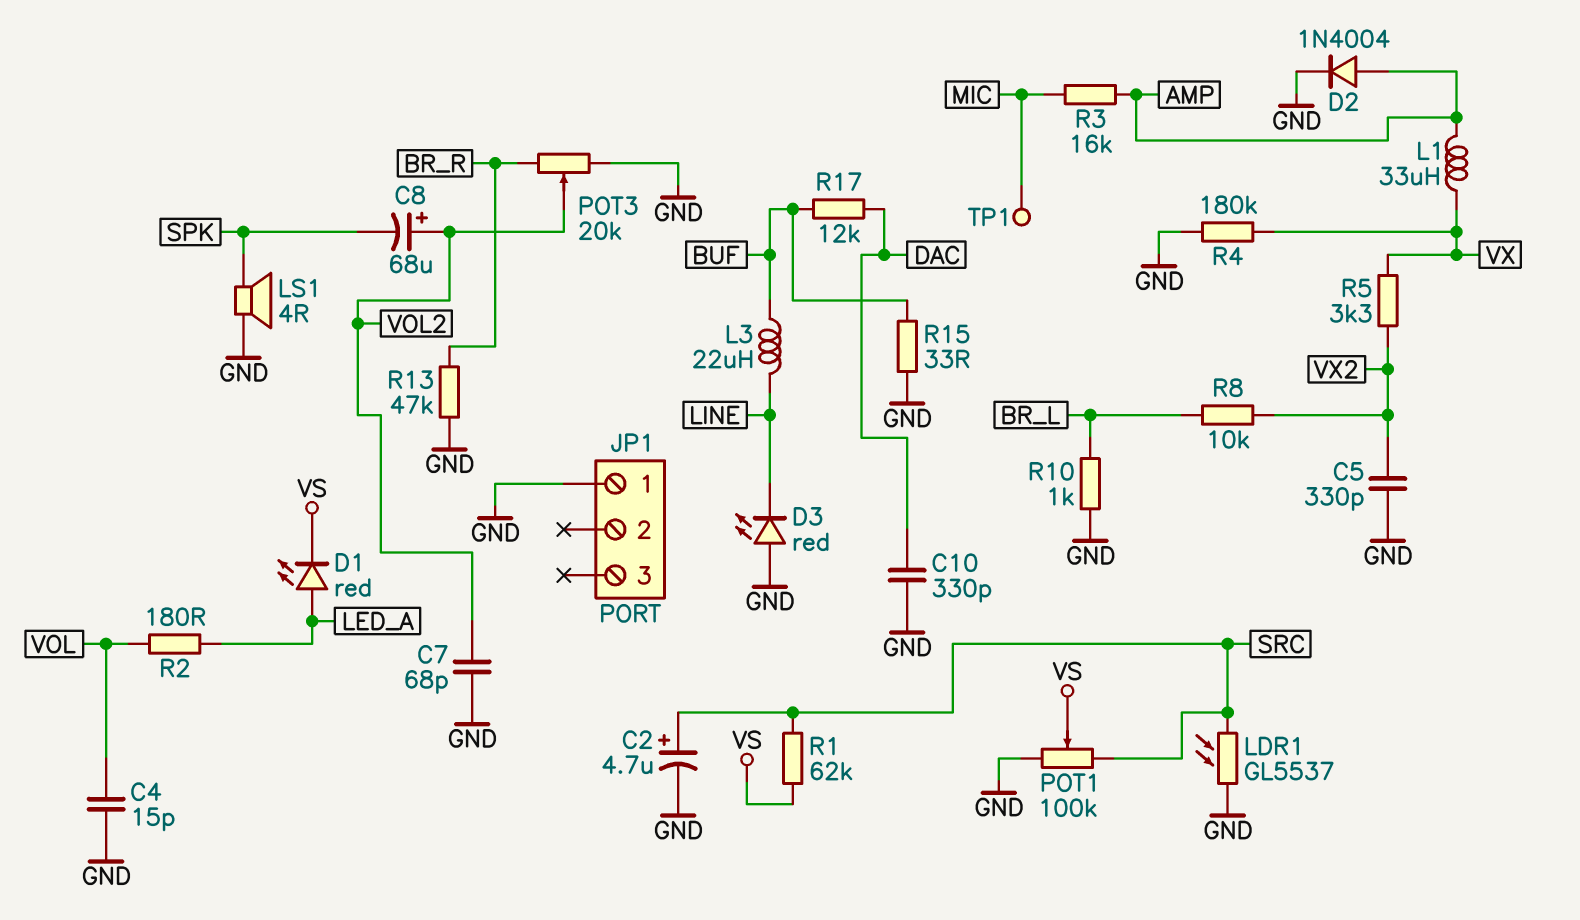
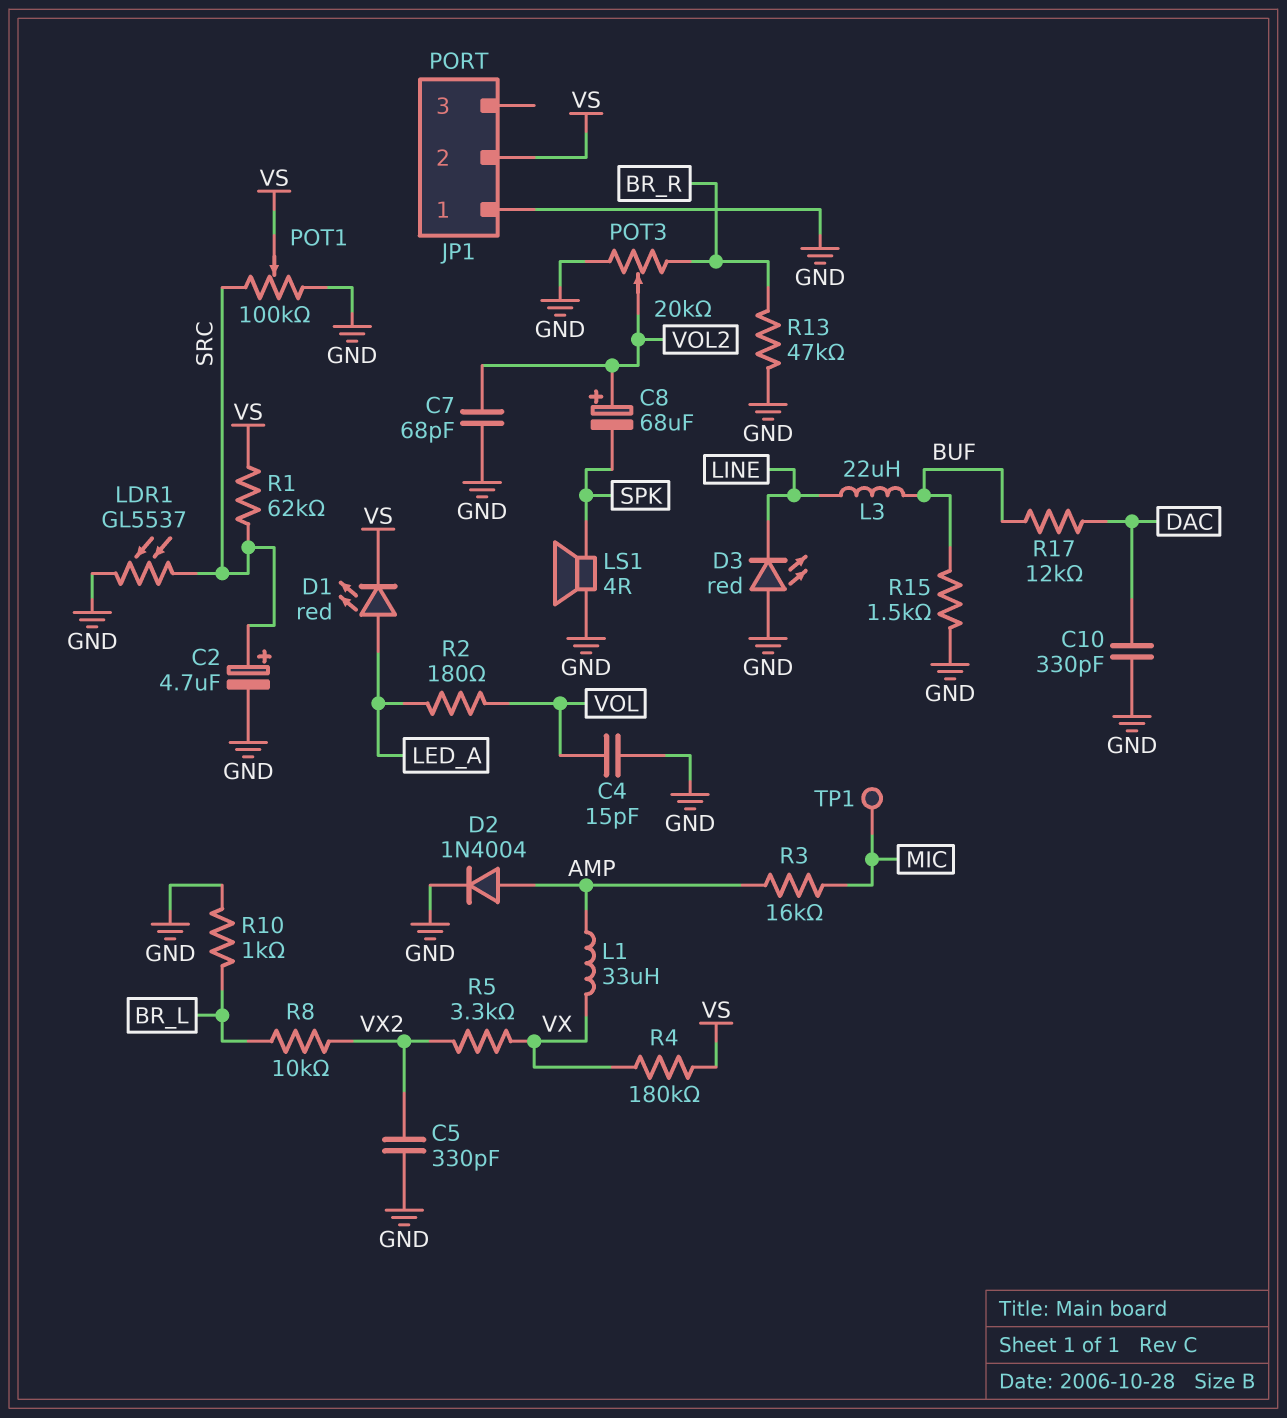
JP1 pin 2: none -> VS
R4: 180k (GND, VX) -> 180k (VS, VX)
R15: 33 (BUF, GND) -> 1.5k (BUF, GND)

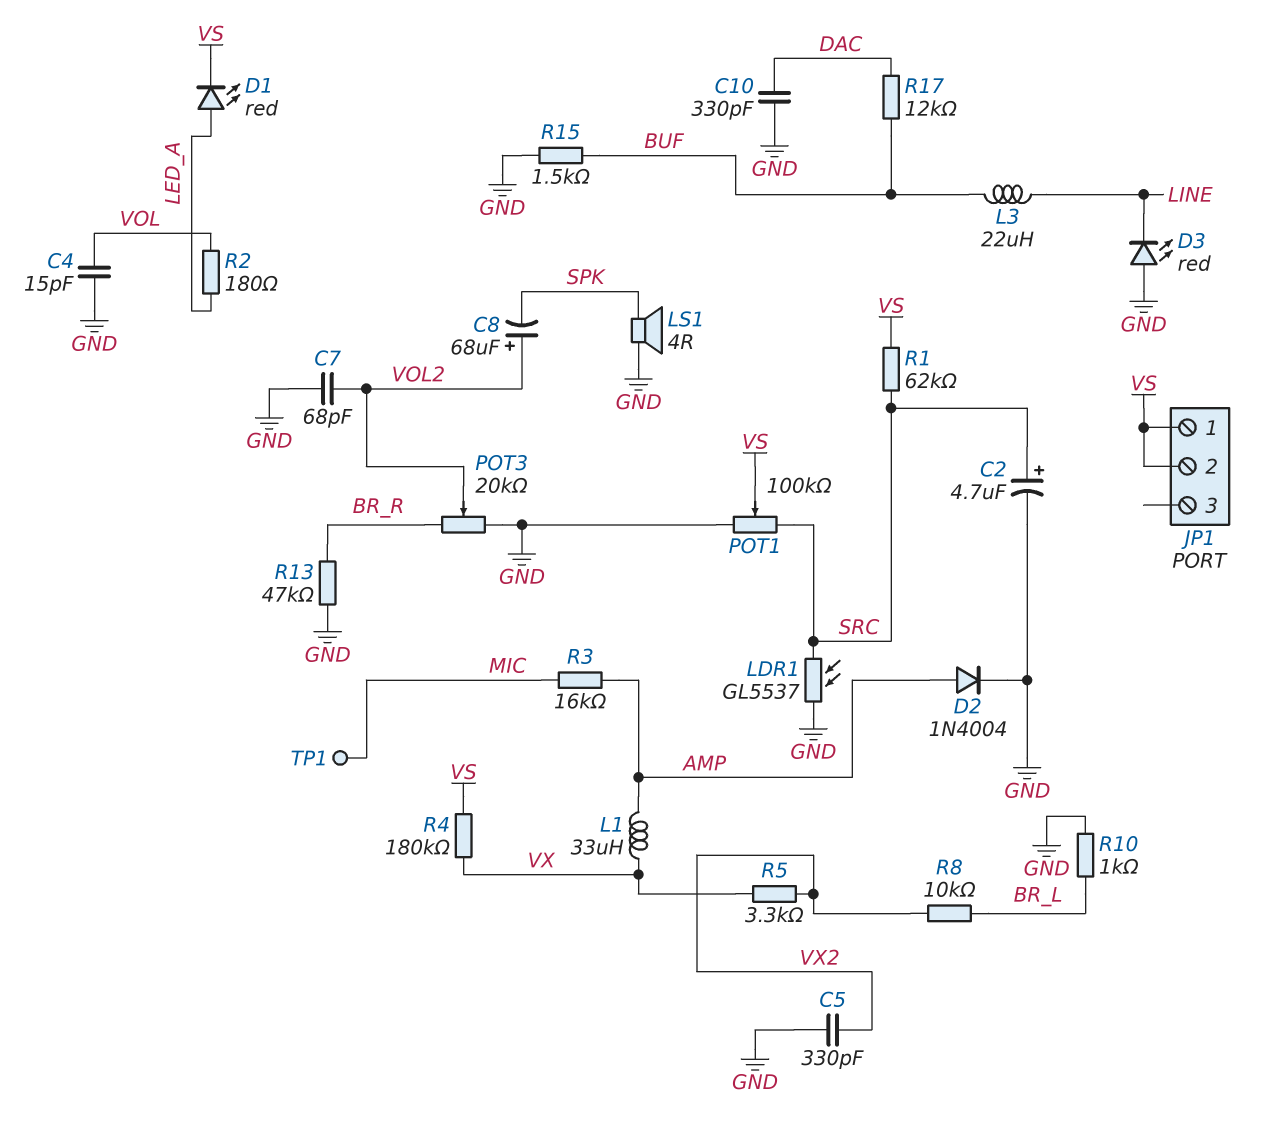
JP1 pin 1: GND -> VS

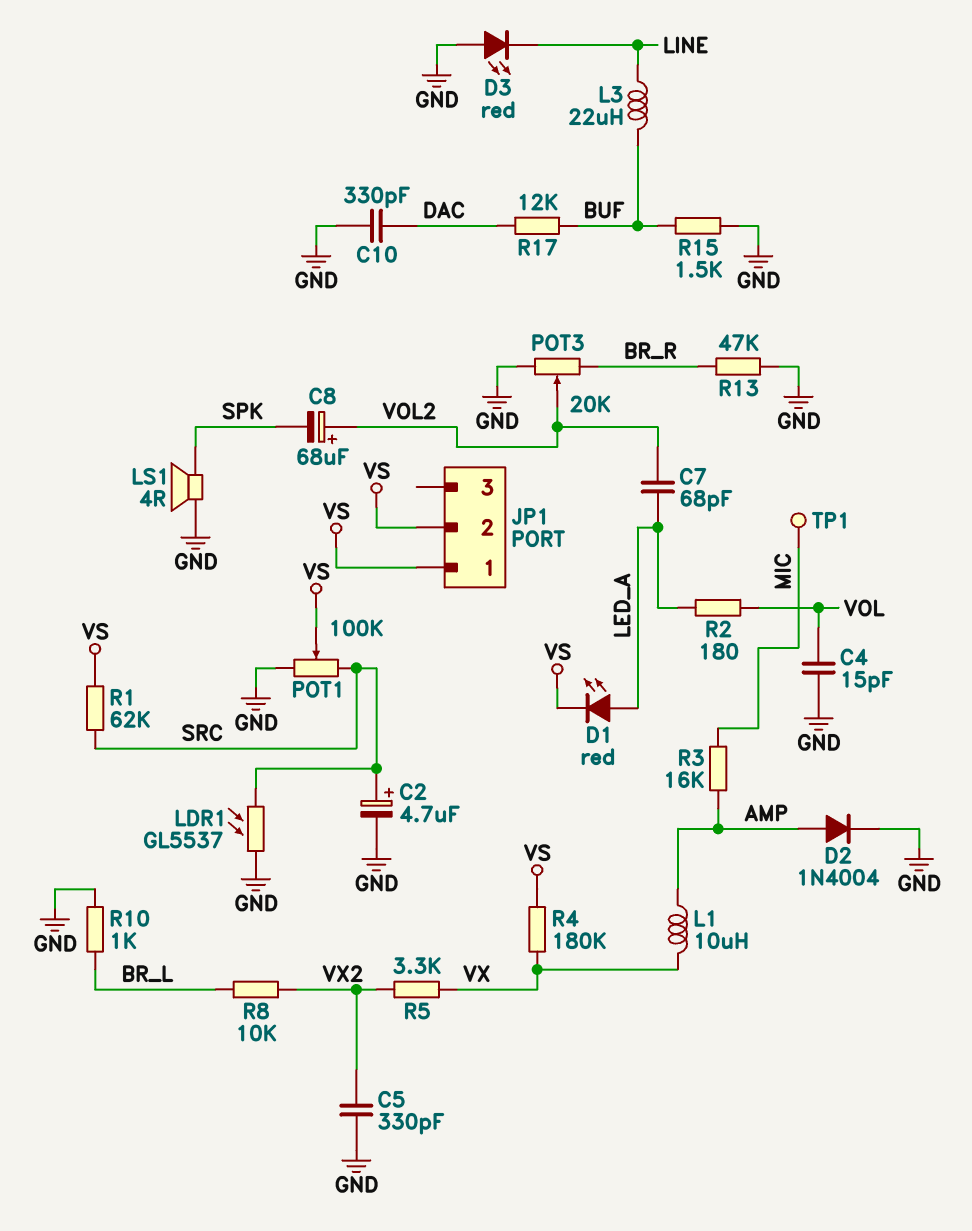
C7: 68pF (GND, VOL2) -> 68pF (LED_A, VOL2)
L1: 33uH (AMP, VX) -> 10uH (AMP, VX)

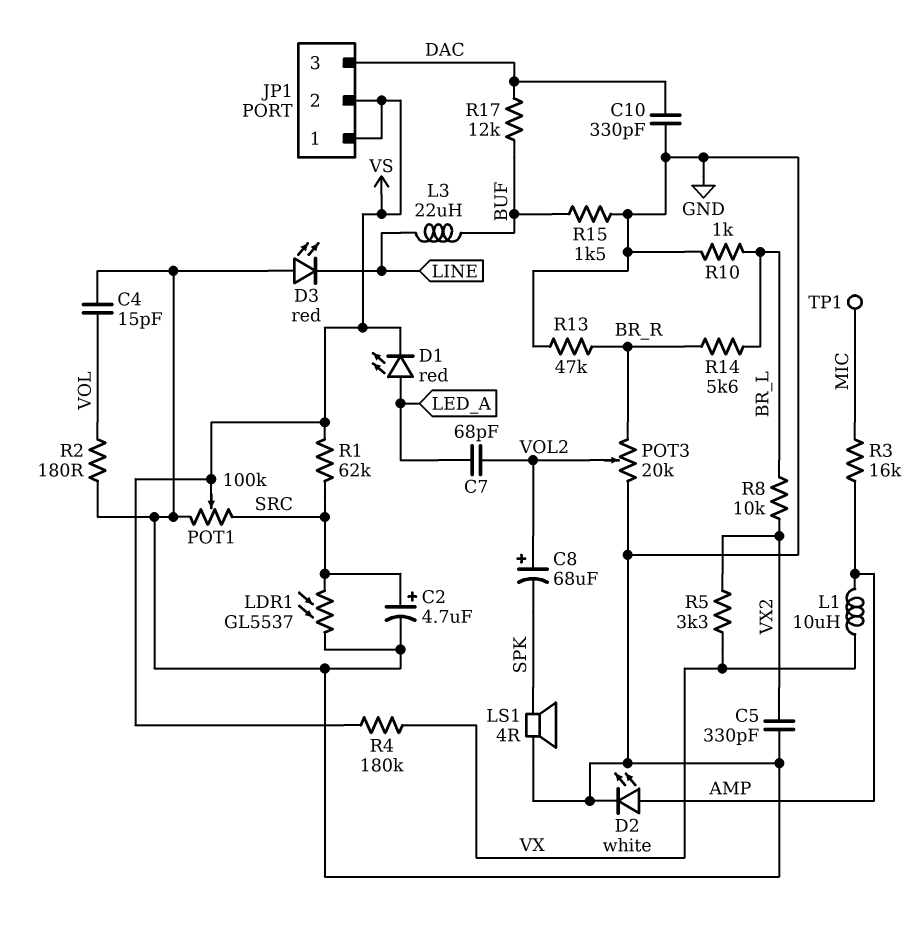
D2: diode 1N4004 (A AMP, K GND) -> LED white (A AMP, K GND)
JP1 pin 3: none -> DAC
R2: 180 (LED_A, VOL) -> 180 (GND, VOL)
R14: none -> 5.6k (BR_L, BR_R)

